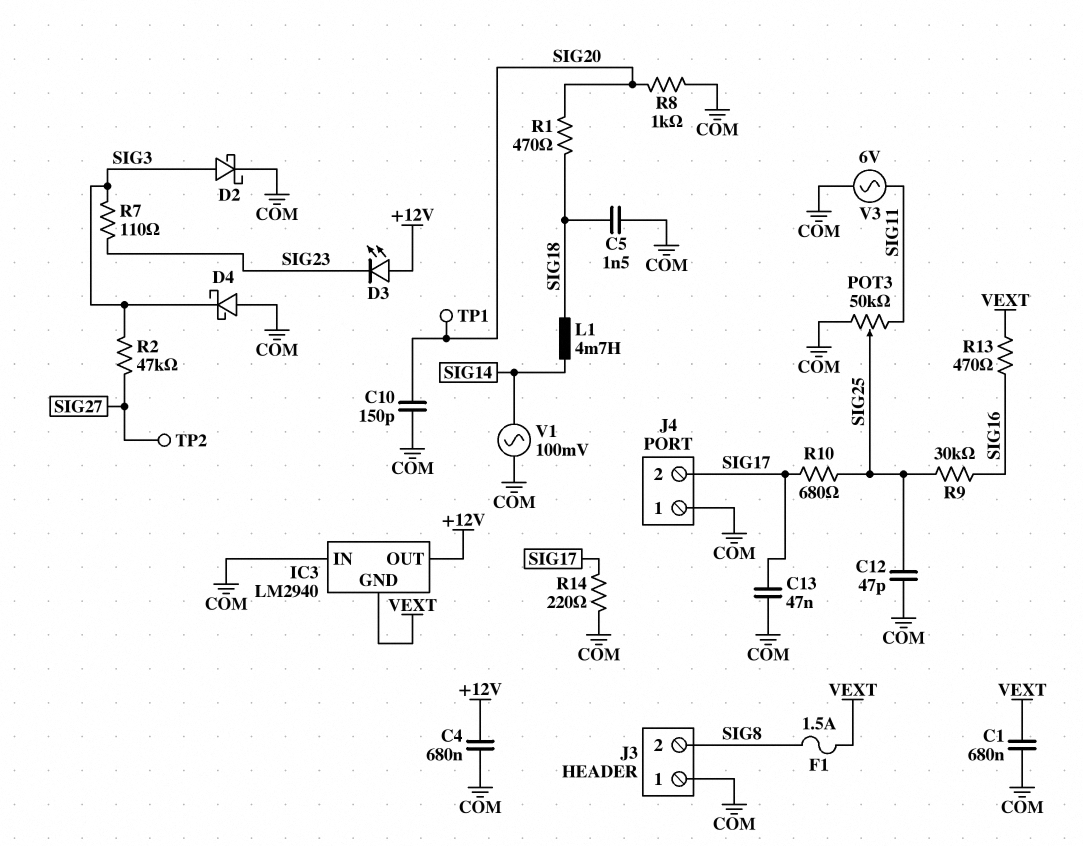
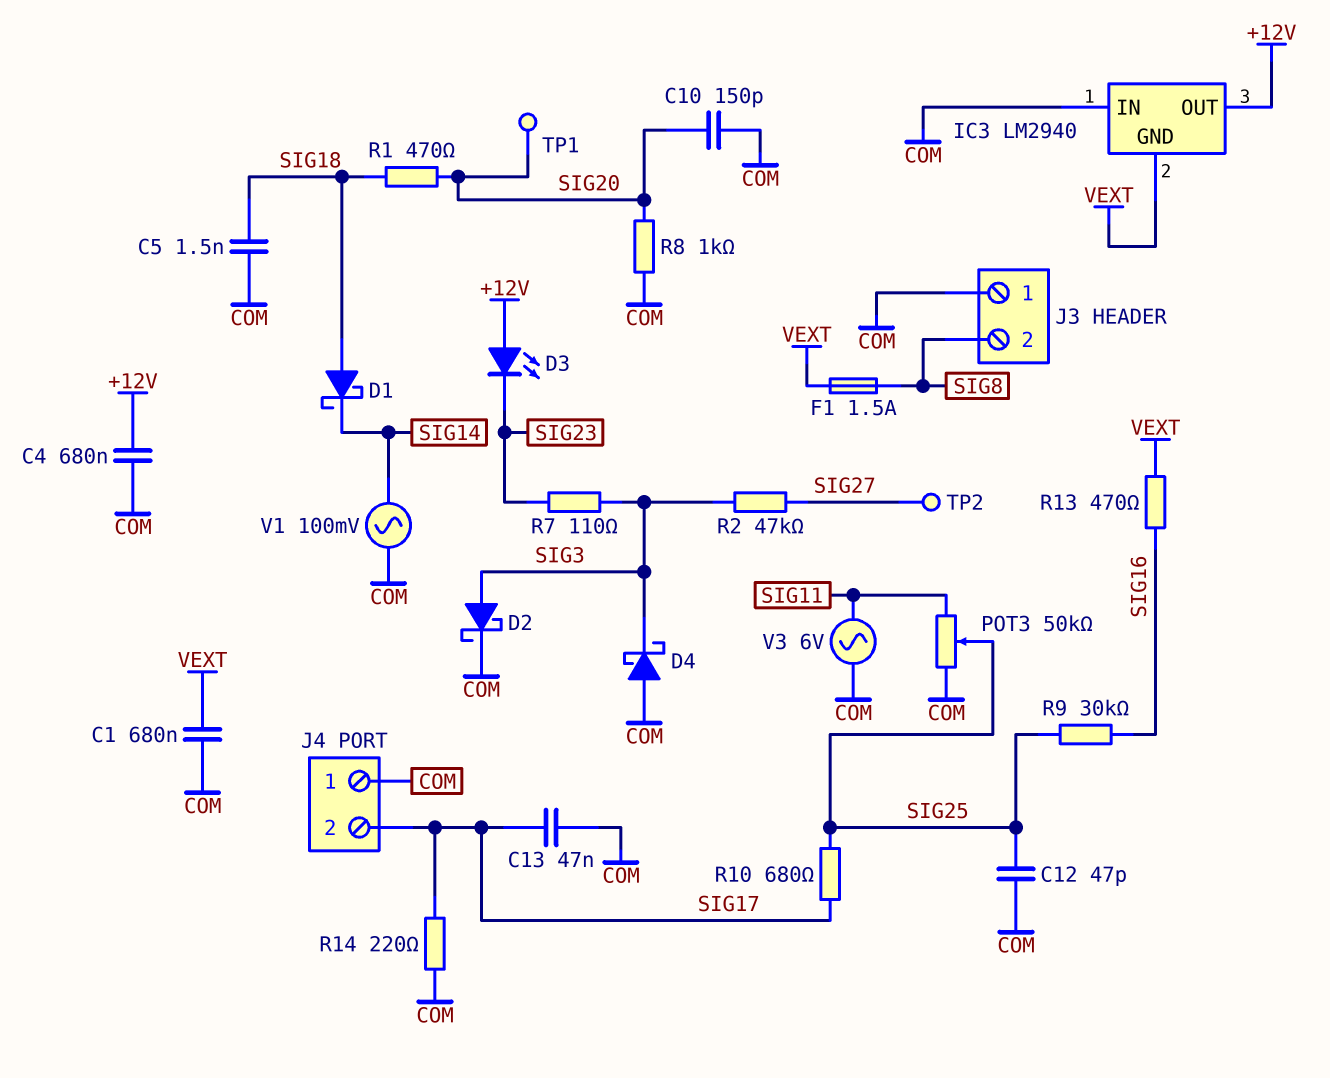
D1: none -> schottky (A SIG18, K SIG14)
L1: 4.7mH (SIG14, SIG18) -> none

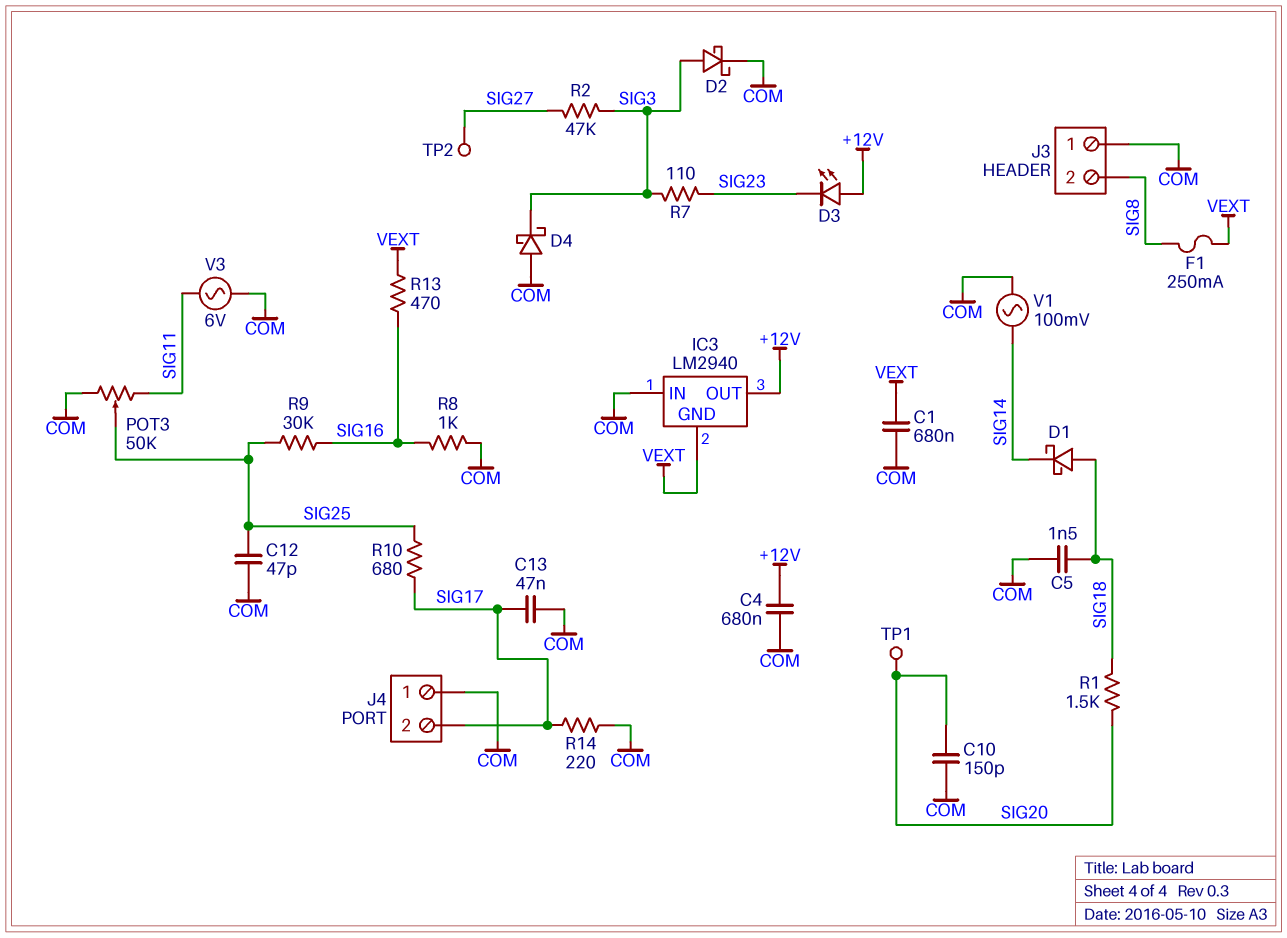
F1: 1.5A (SIG8, VEXT) -> 250mA (SIG8, VEXT)
R1: 470 (SIG18, SIG20) -> 1.5k (SIG18, SIG20)
R8: 1k (COM, SIG20) -> 1k (COM, SIG16)

